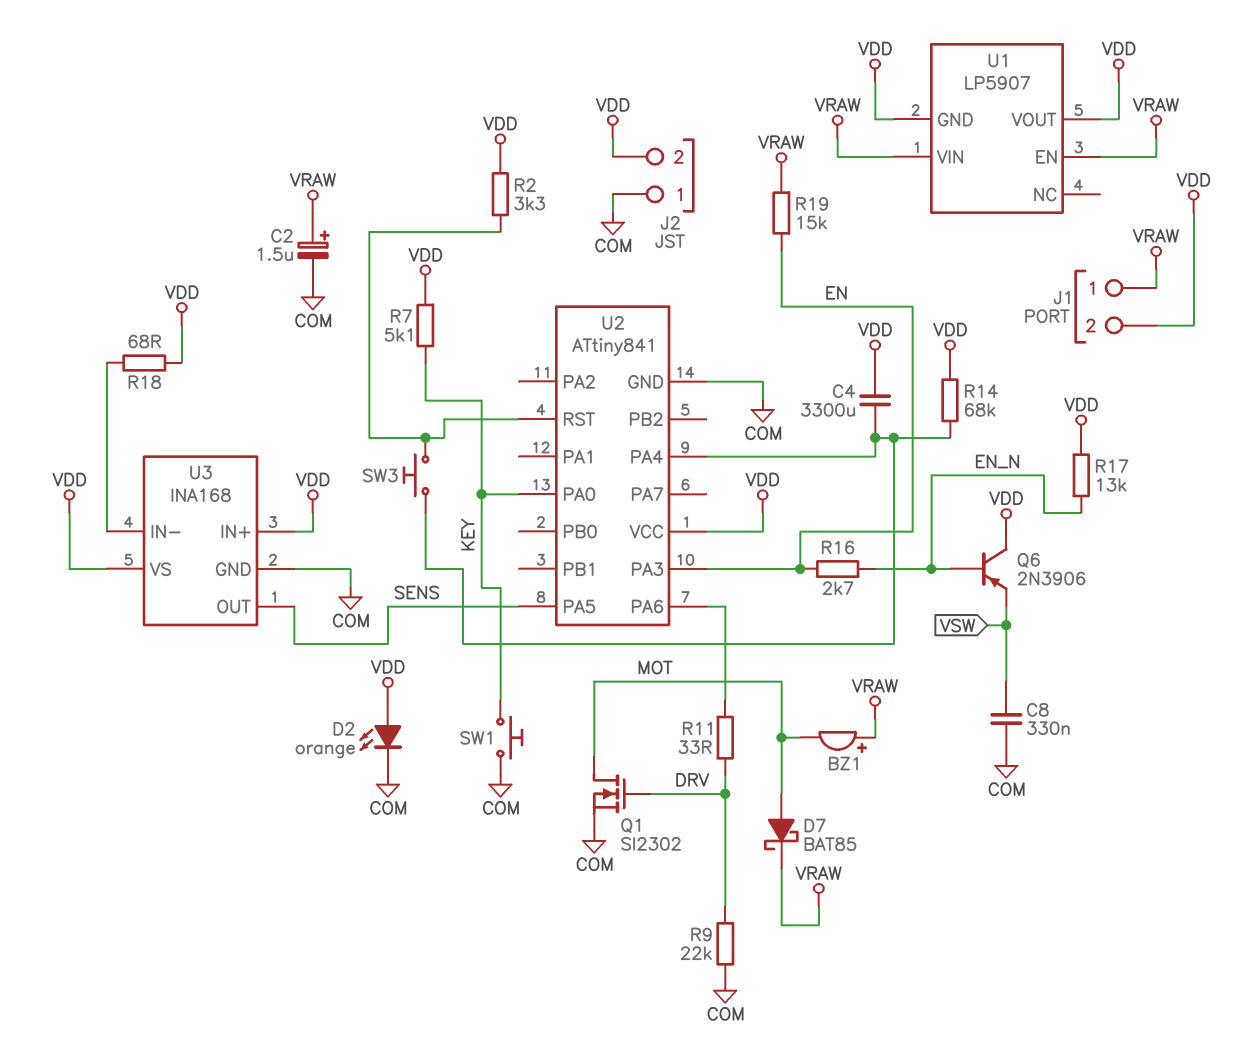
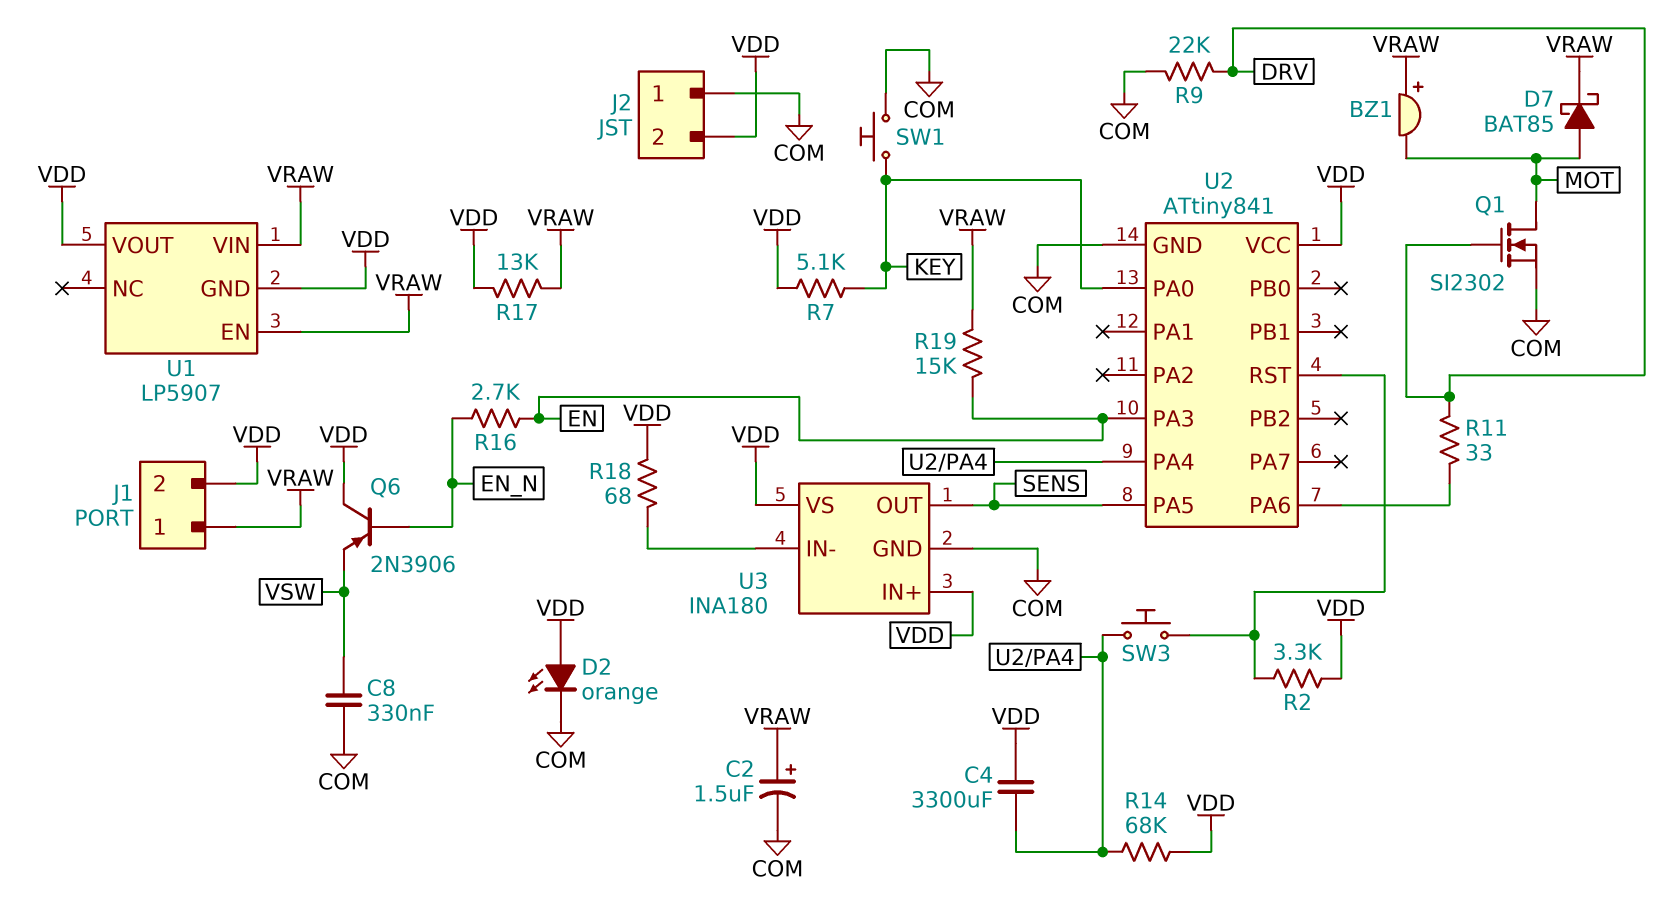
R17: 13k (EN_N, VDD) -> 13k (VDD, VRAW)
U3: INA168 -> INA180

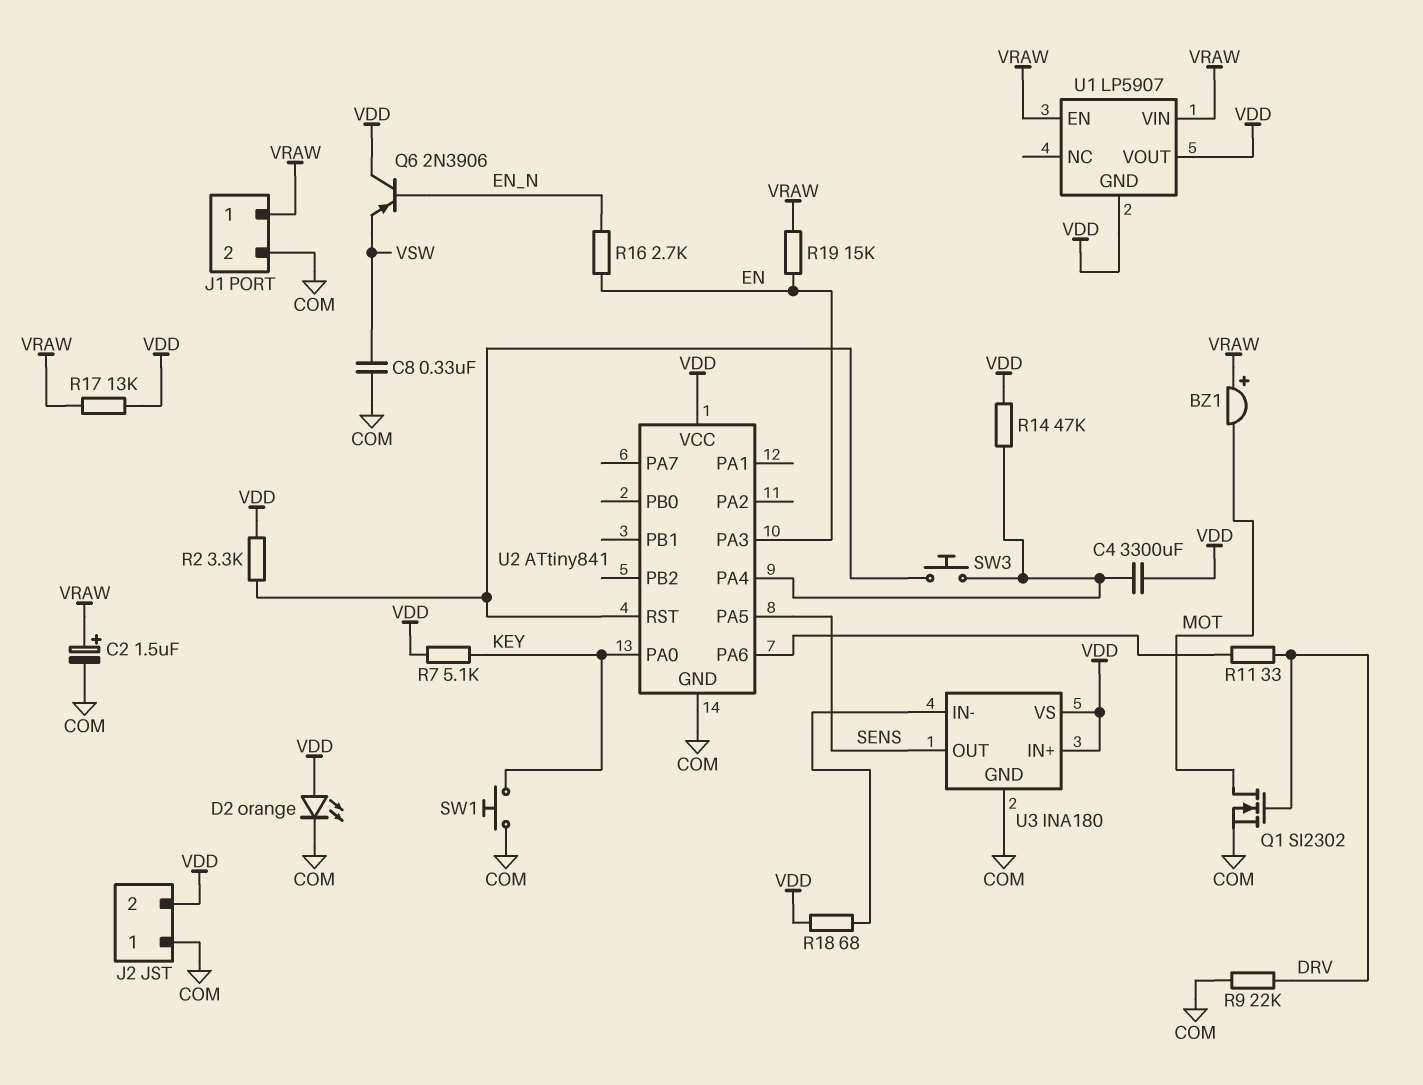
D7: schottky BAT85 (A MOT, K VRAW) -> none
J1 pin 2: VDD -> COM
R14: 68k (U2/PA4, VDD) -> 47k (U2/PA4, VDD)

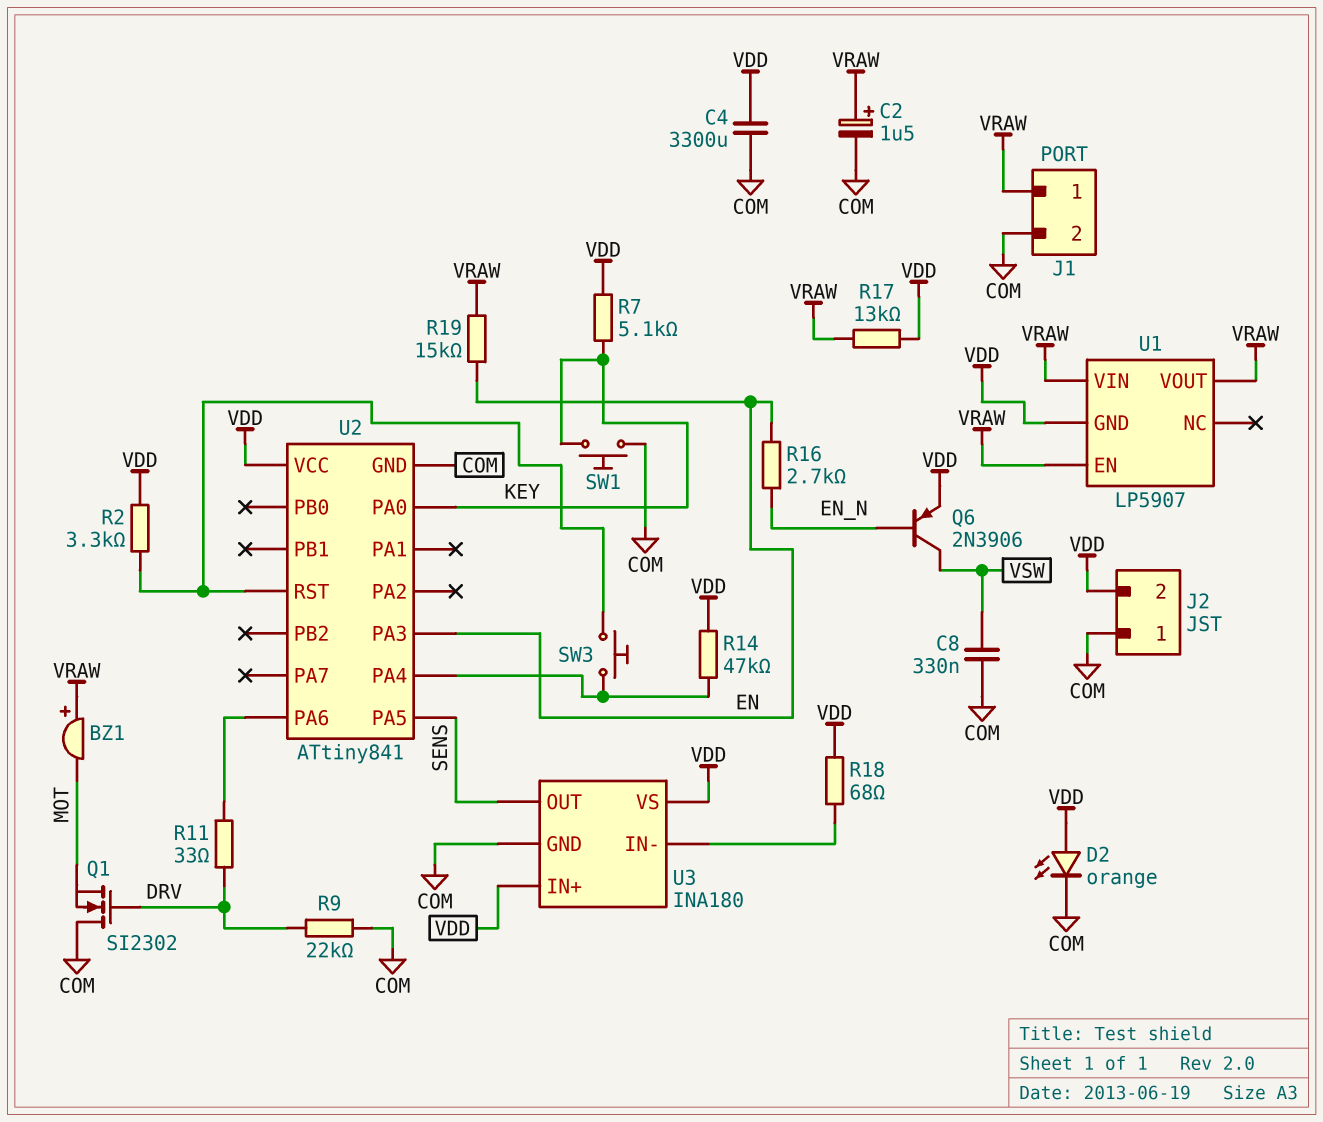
C4: 3300uF (U2/PA4, VDD) -> 3300uF (COM, VDD)
Q1: NMOS SI2302 (G DRV, D MOT, S COM) -> NMOS SI2302 (G DRV, D COM, S MOT)
Q6: PNP 2N3906 (B EN_N, C VDD, E VSW) -> PNP 2N3906 (B EN_N, C VSW, E VDD)
U1 pin VOUT: VDD -> VRAW

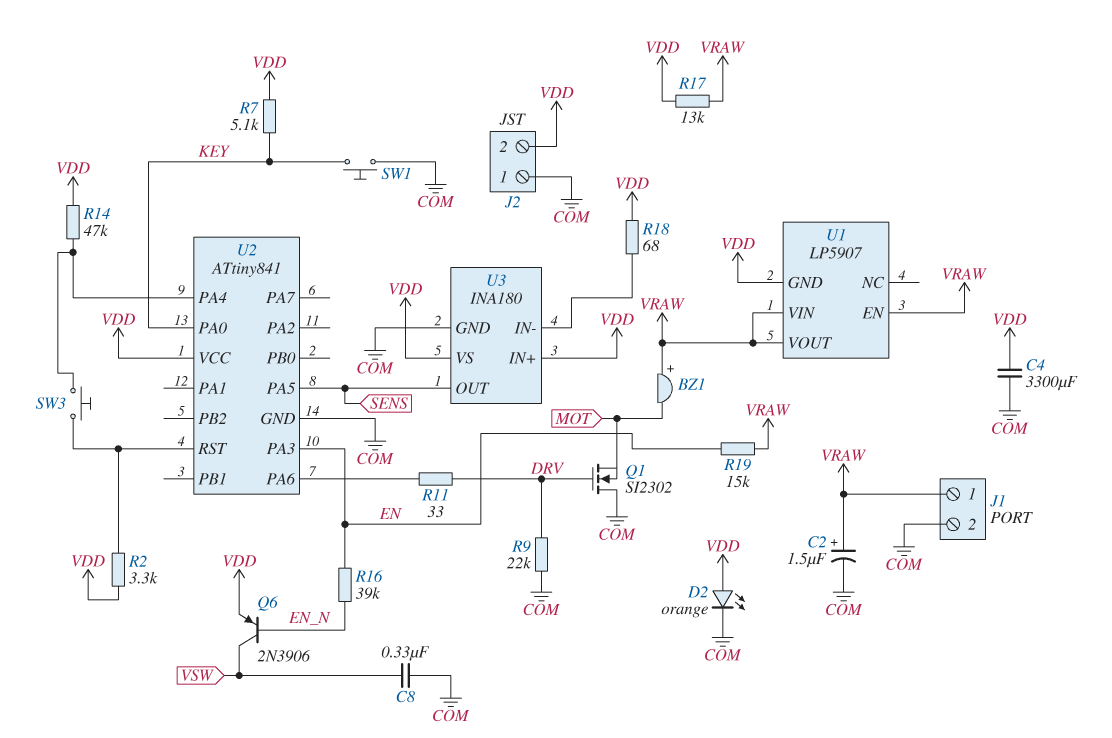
R16: 2.7k (EN, EN_N) -> 39k (EN, EN_N)

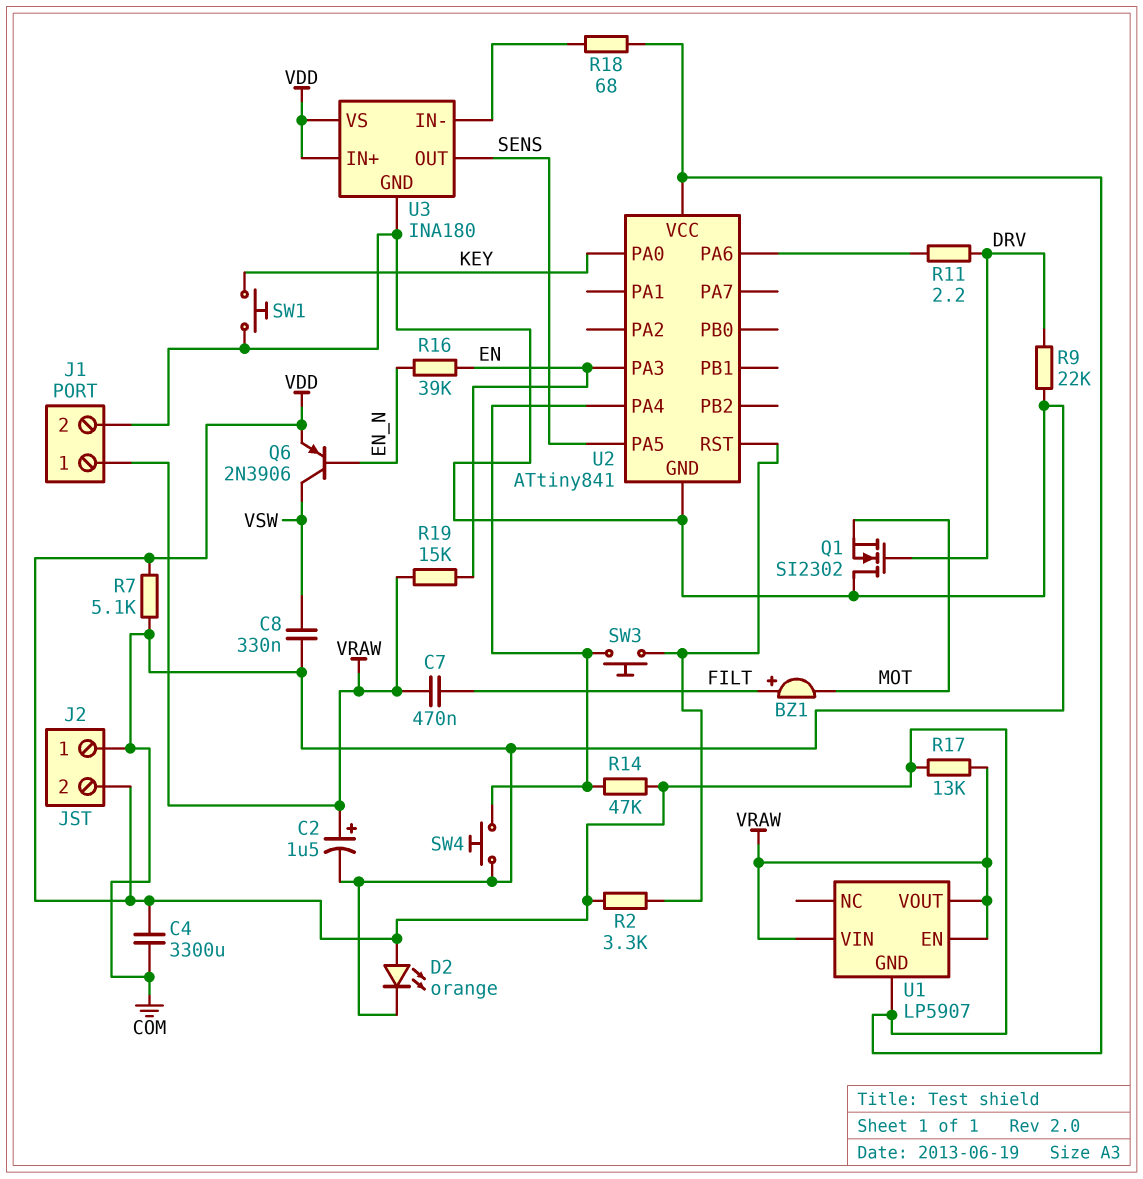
BZ1: buzzer (plus VRAW, minus MOT) -> buzzer (plus FILT, minus MOT)
C7: none -> 470nF (FILT, VRAW)
R7: 5.1k (KEY, VDD) -> 5.1k (COM, VDD)
R11: 33 (DRV, U2/PA6) -> 2.2 (DRV, U2/PA6)
SW4: none -> button (COM, U2/PA4)

